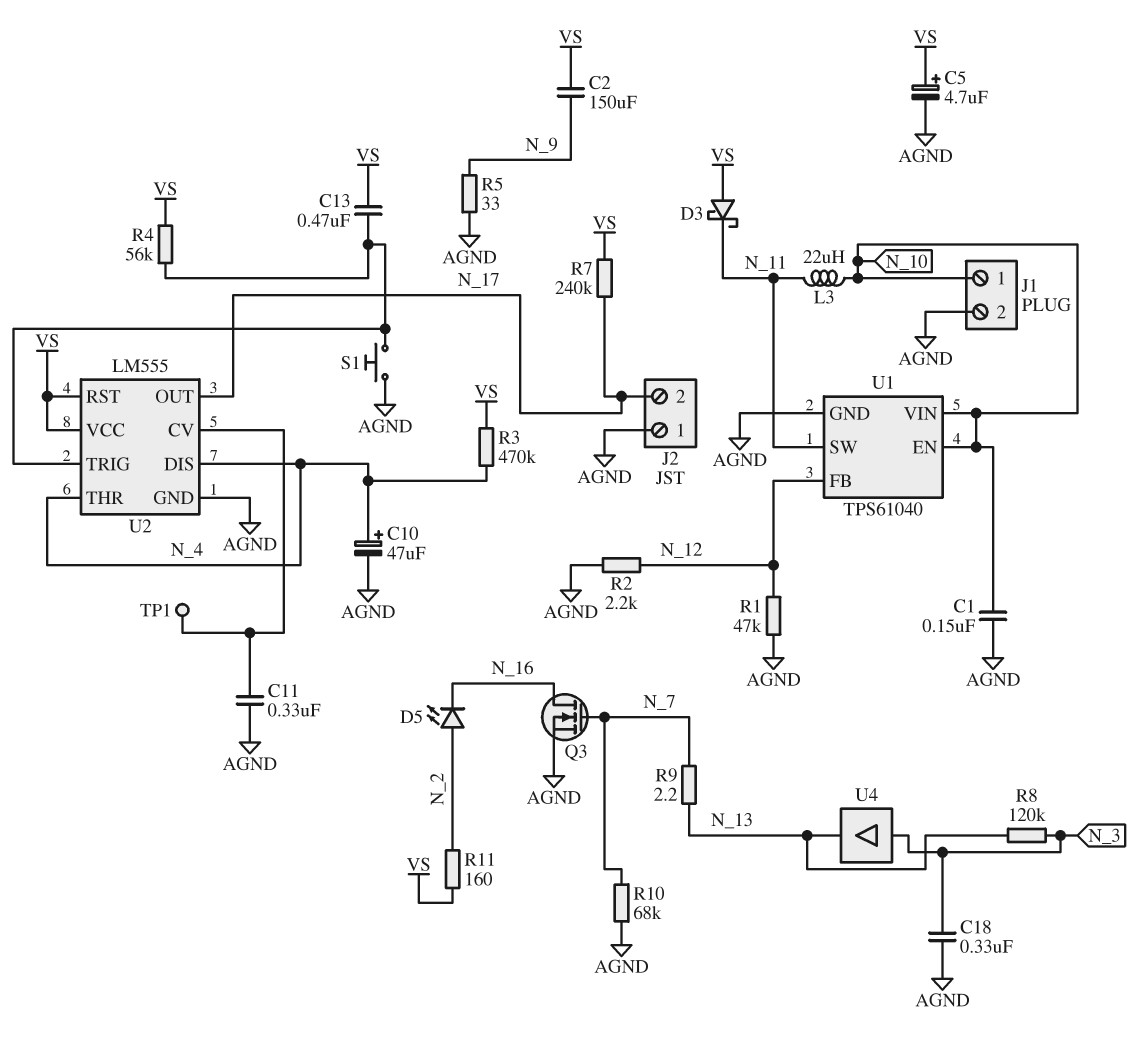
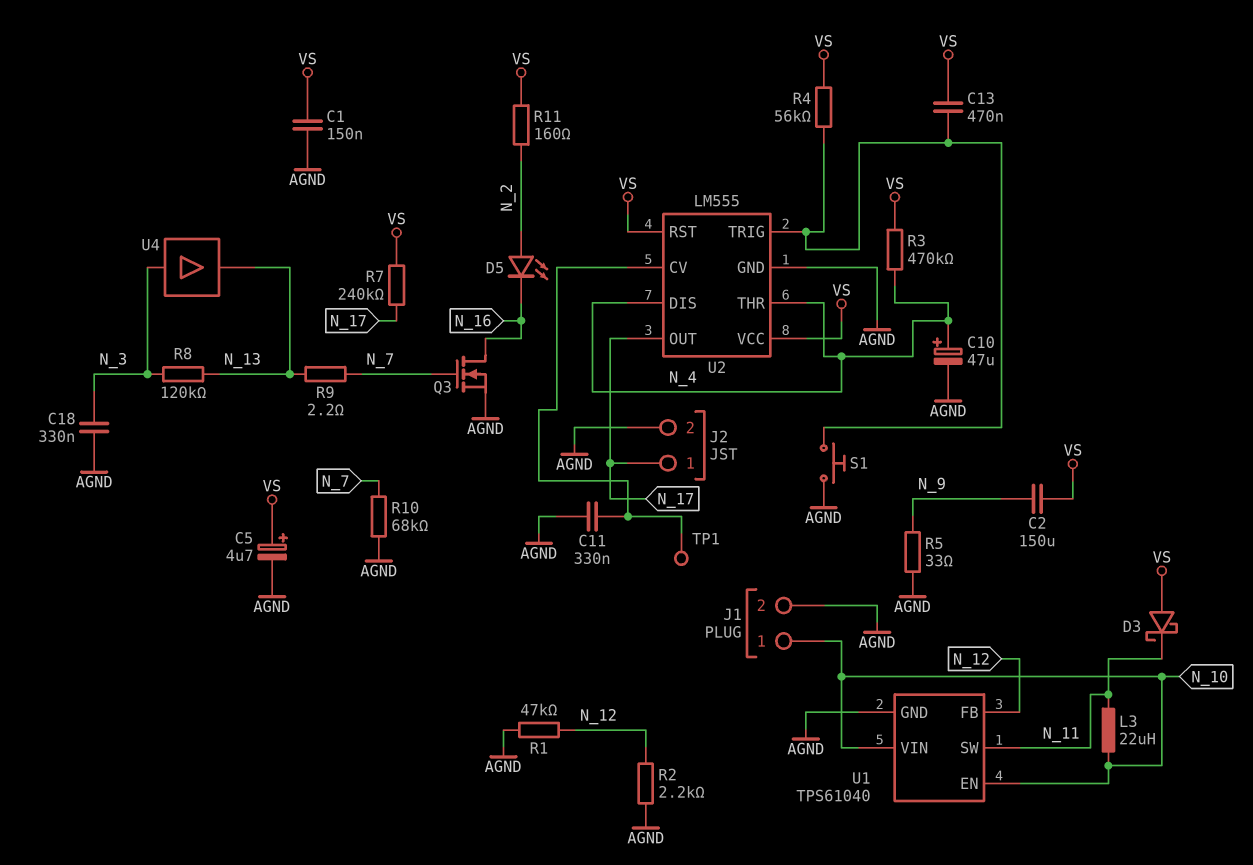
C1: 150nF (AGND, N_10) -> 150nF (AGND, VS)
J2 pin 1: AGND -> N_17
J2 pin 2: N_17 -> AGND

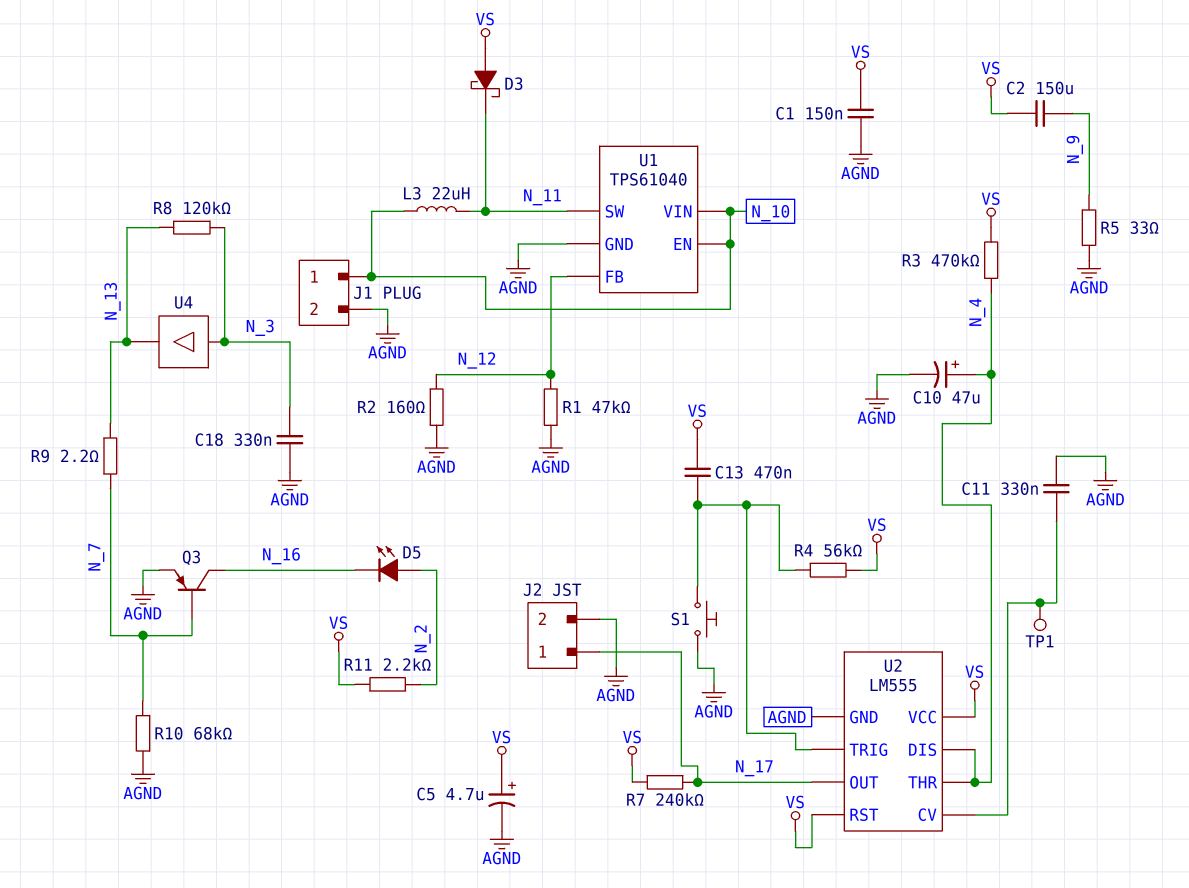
Q3: NMOS (G N_7, D N_16, S AGND) -> PNP (B N_7, C N_16, E AGND)
R2: 2.2k (AGND, N_12) -> 160 (AGND, N_12)
R11: 160 (N_2, VS) -> 2.2k (N_2, VS)

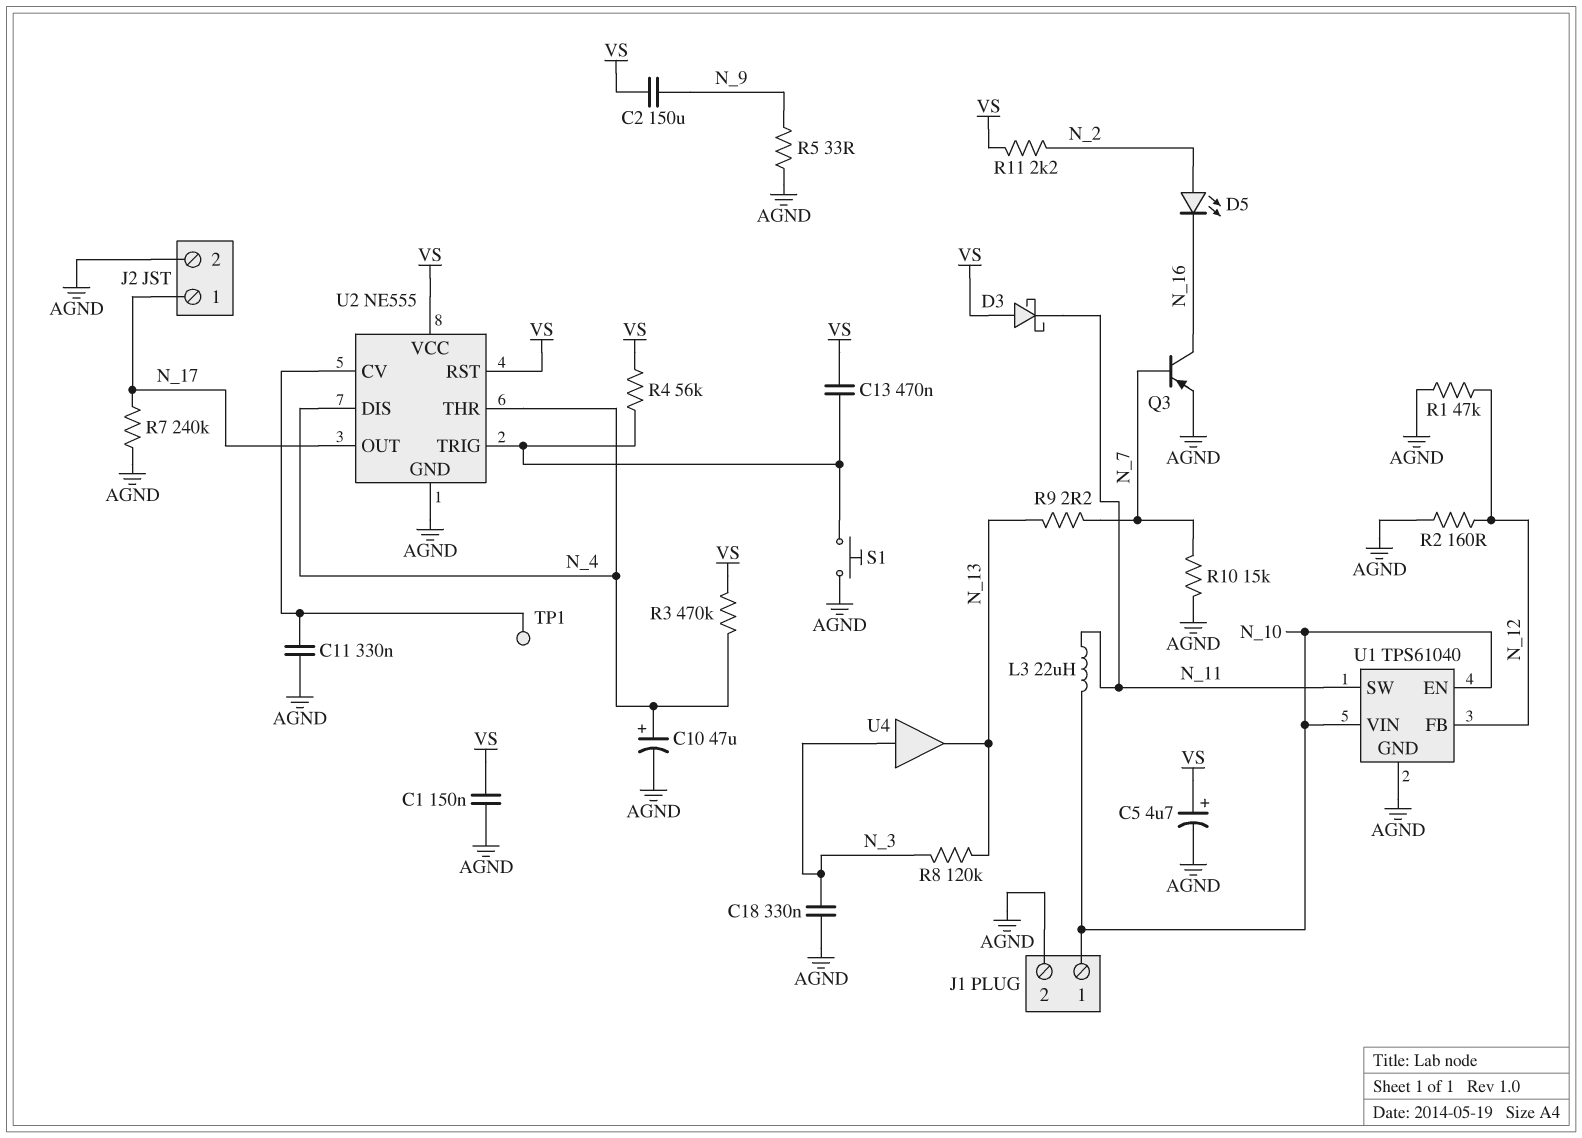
R7: 240k (N_17, VS) -> 240k (AGND, N_17)
R10: 68k (AGND, N_7) -> 15k (AGND, N_7)
U2: LM555 -> NE555

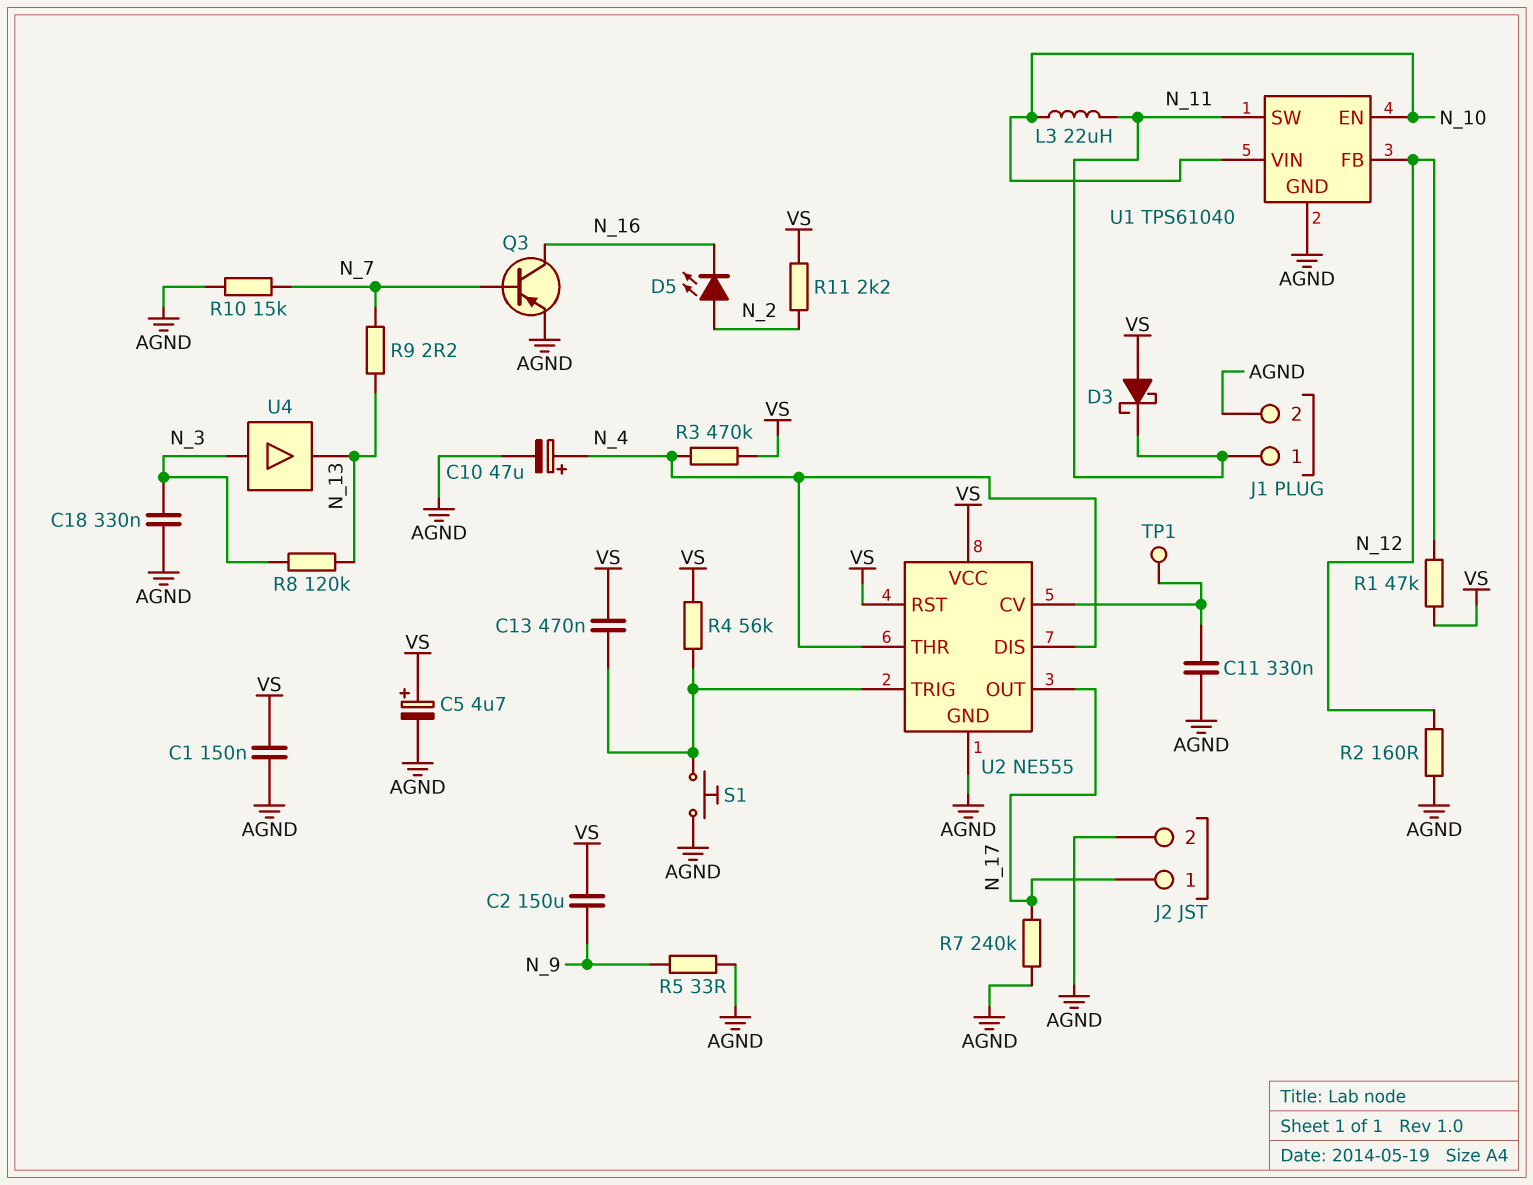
J1 pin 1: N_10 -> N_11
R1: 47k (AGND, N_12) -> 47k (N_12, VS)

